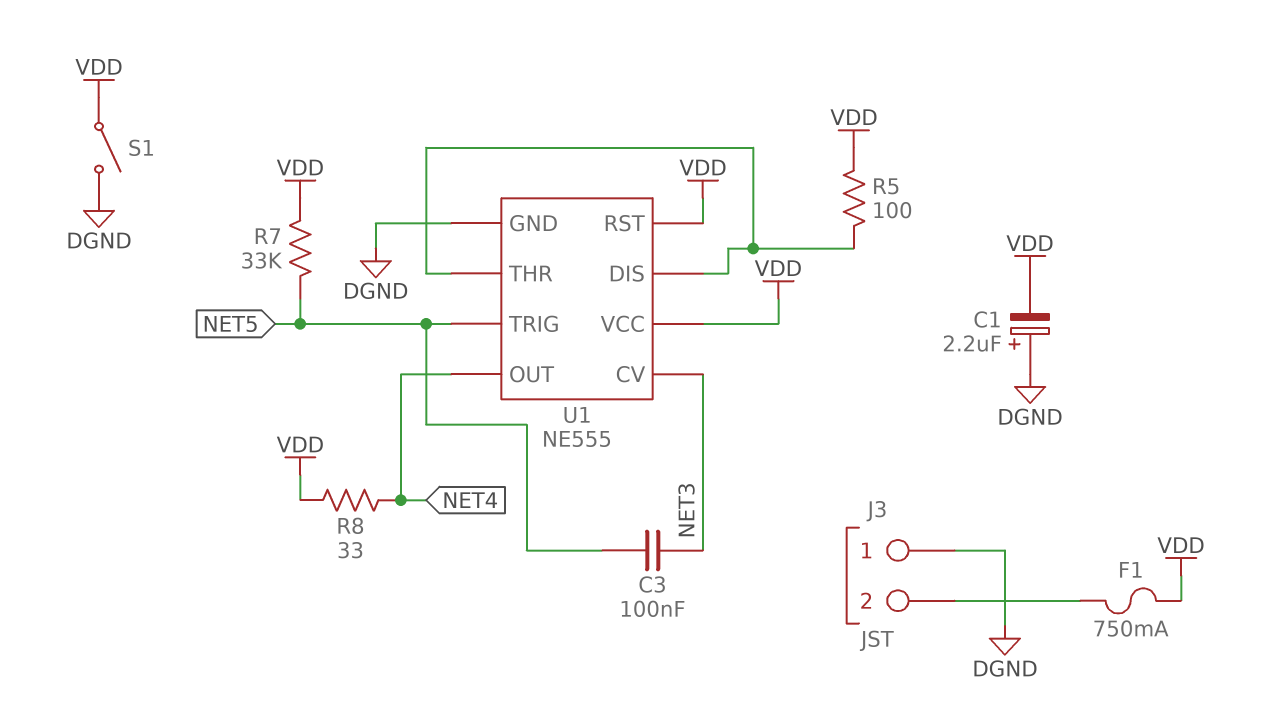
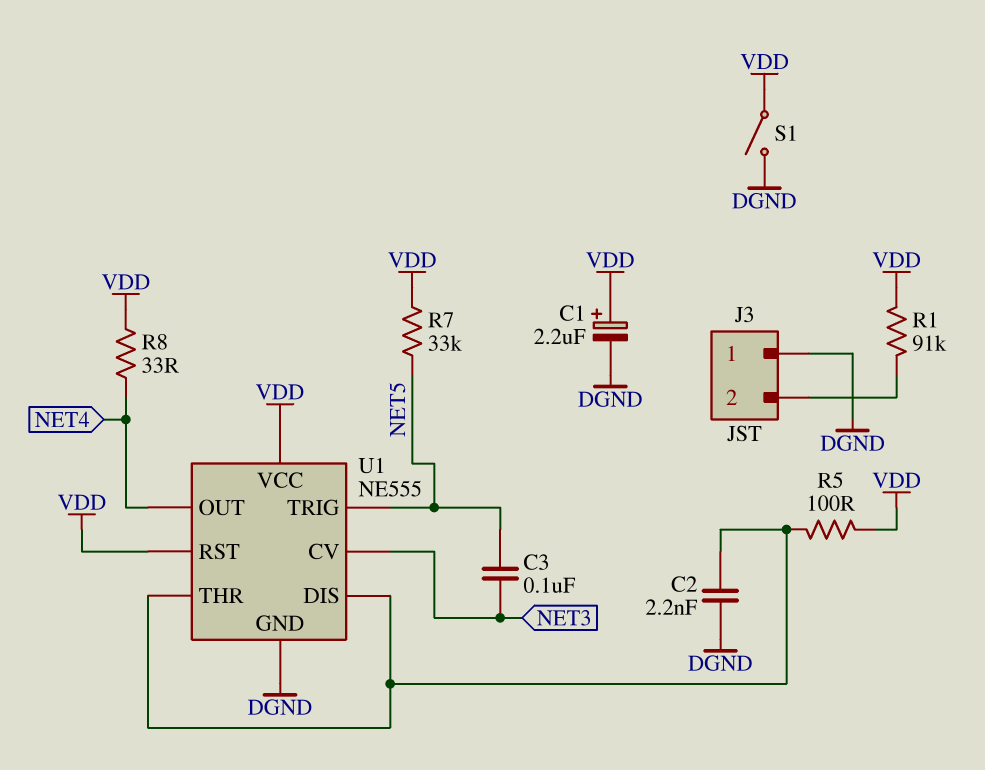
C1: 2.2uF (plus DGND, minus VDD) -> 2.2uF (plus VDD, minus DGND)
C2: none -> 2.2nF (DGND, U1/DIS)
F1: 750mA (J3/2, VDD) -> none
R1: none -> 91k (J3/2, VDD)

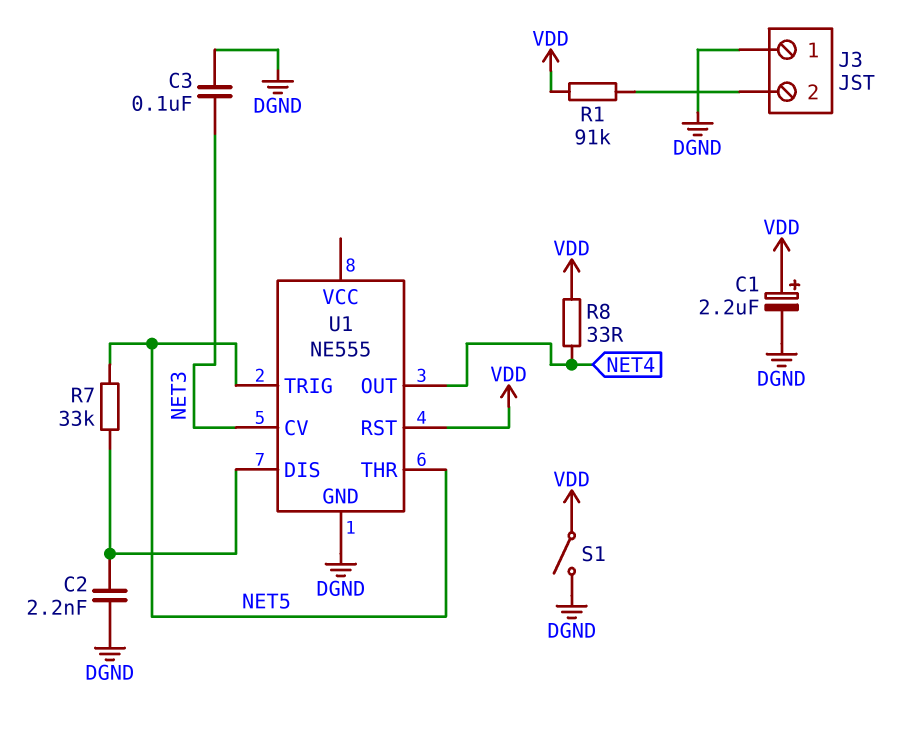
C3: 100nF (NET3, NET5) -> 100nF (DGND, NET3)
R5: 100 (U1/DIS, VDD) -> none
R7: 33k (NET5, VDD) -> 33k (NET5, U1/DIS)
U1 pin THR: U1/DIS -> NET5
U1 pin VCC: VDD -> none

